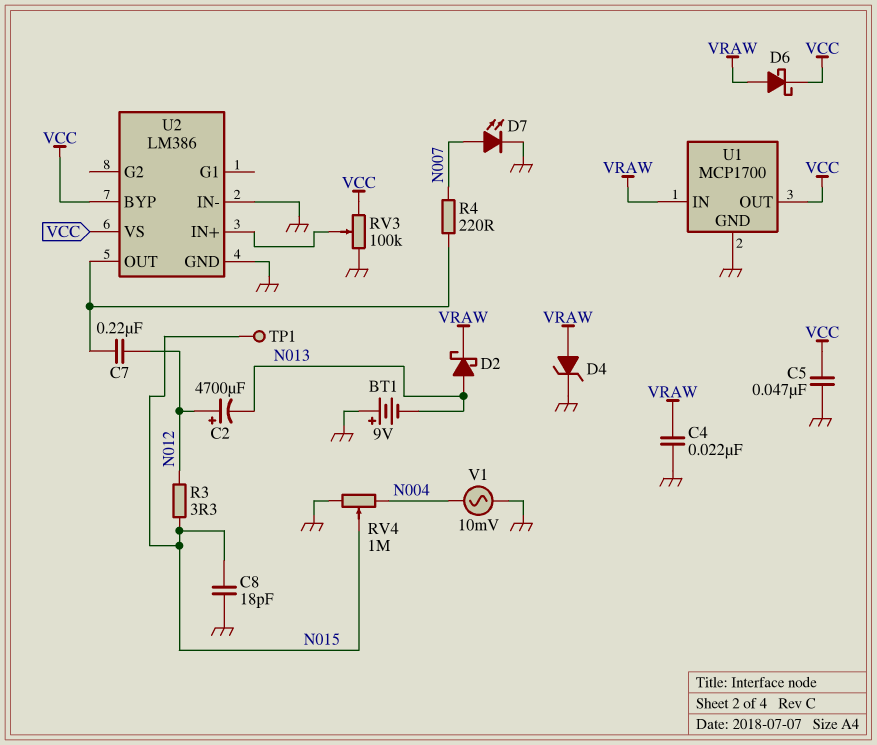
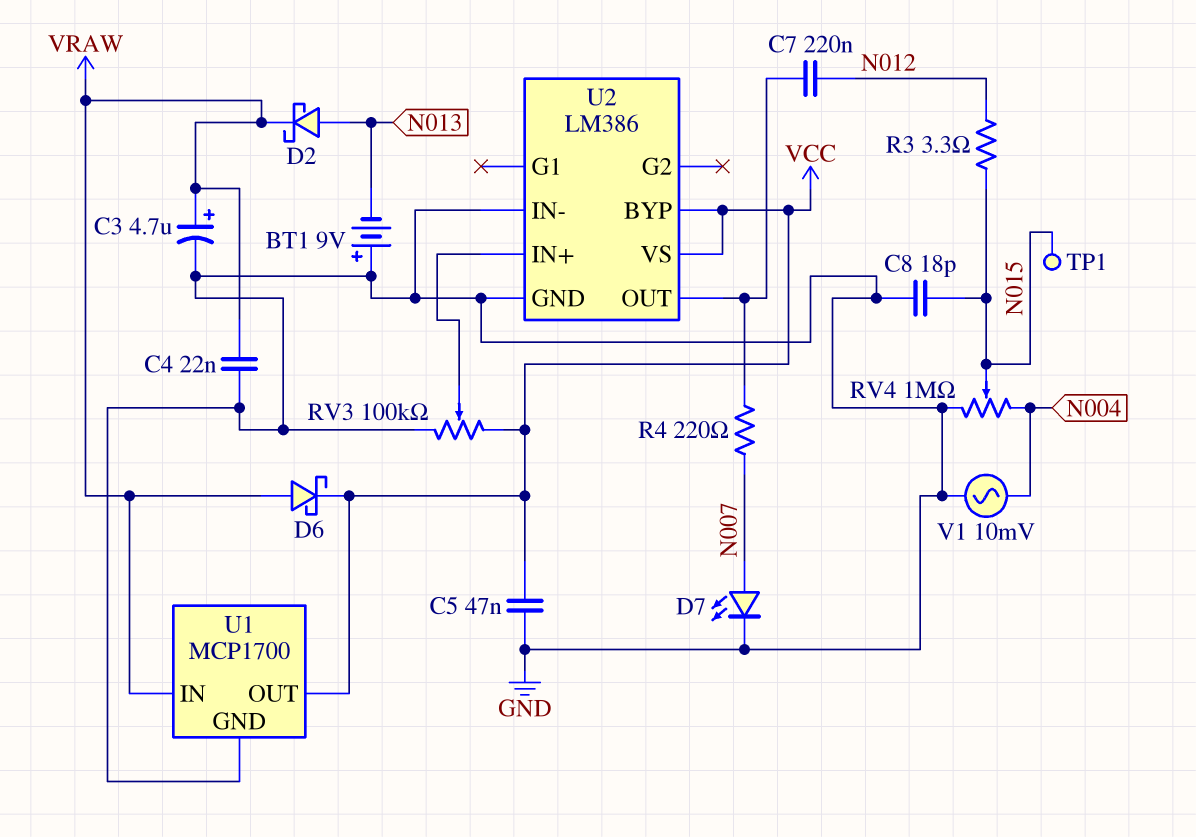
C2: 4700uF (plus N012, minus N013) -> none
C3: none -> 4.7uF (plus VRAW, minus GND)
D4: zener (A VRAW, K GND) -> none

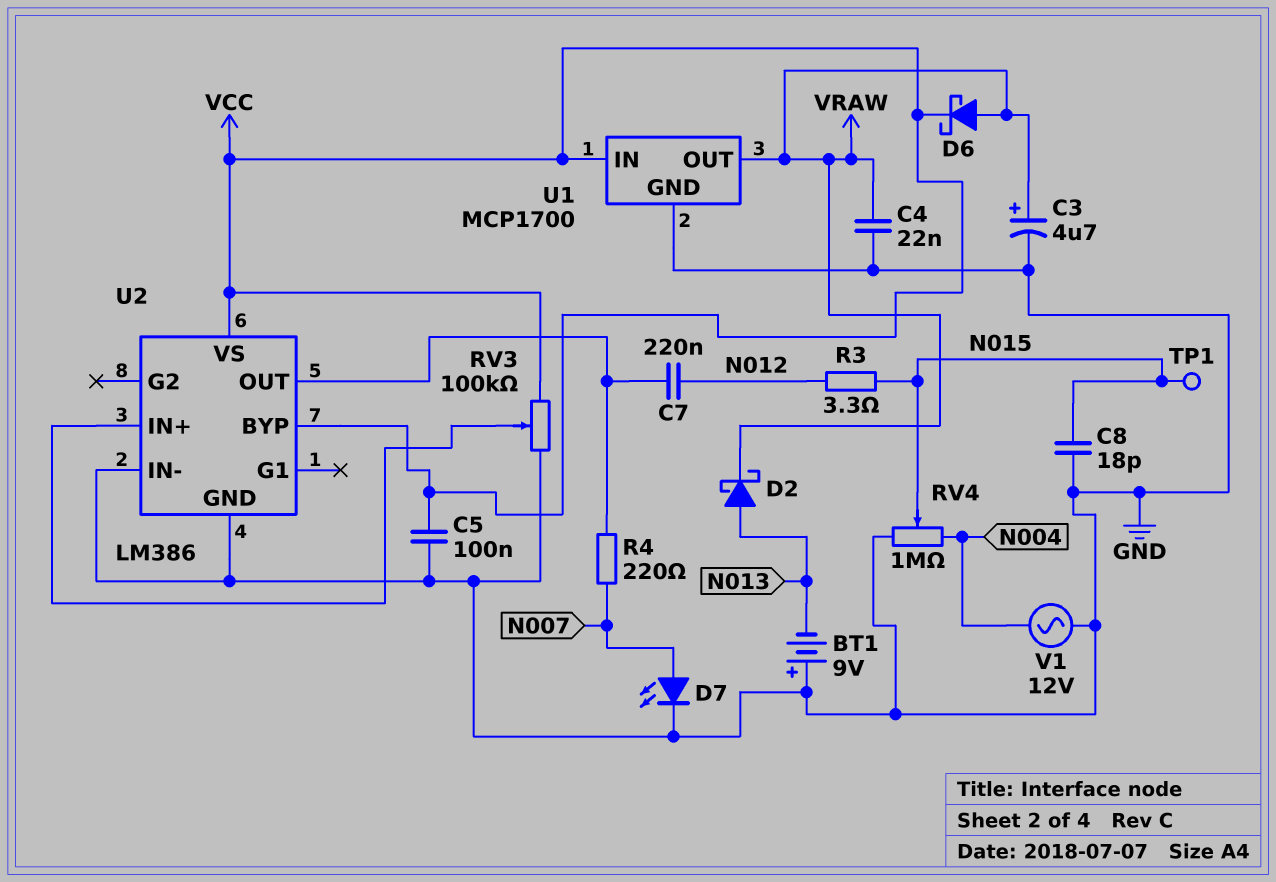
C5: 47nF (GND, VCC) -> 100nF (GND, VCC)
U1 pin IN: VRAW -> VCC
U1 pin OUT: VCC -> VRAW
V1: AC 10mV (GND, N004) -> AC 12V (GND, N004)

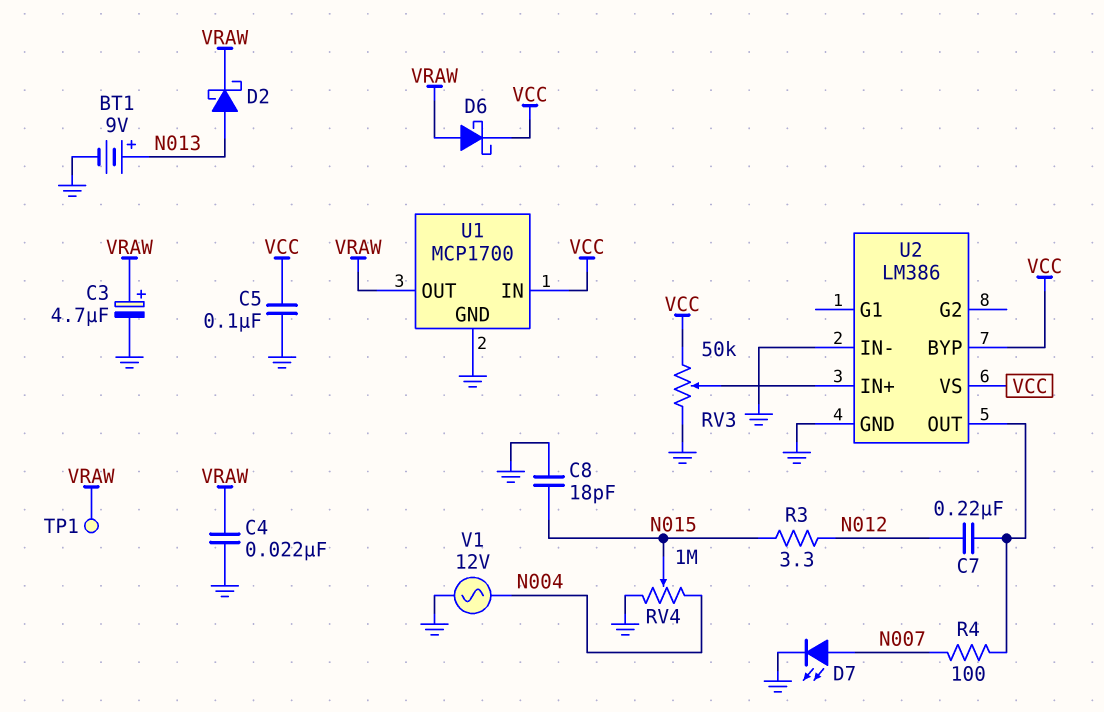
BT1: 9V (plus GND, minus N013) -> 9V (plus N013, minus GND)
R4: 220 (N007, U2/OUT) -> 100 (N007, U2/OUT)
RV3: 100k (GND, VCC, wiper U2/IN+) -> 50k (GND, VCC, wiper U2/IN+)
TP1: test point (N015) -> test point (VRAW)

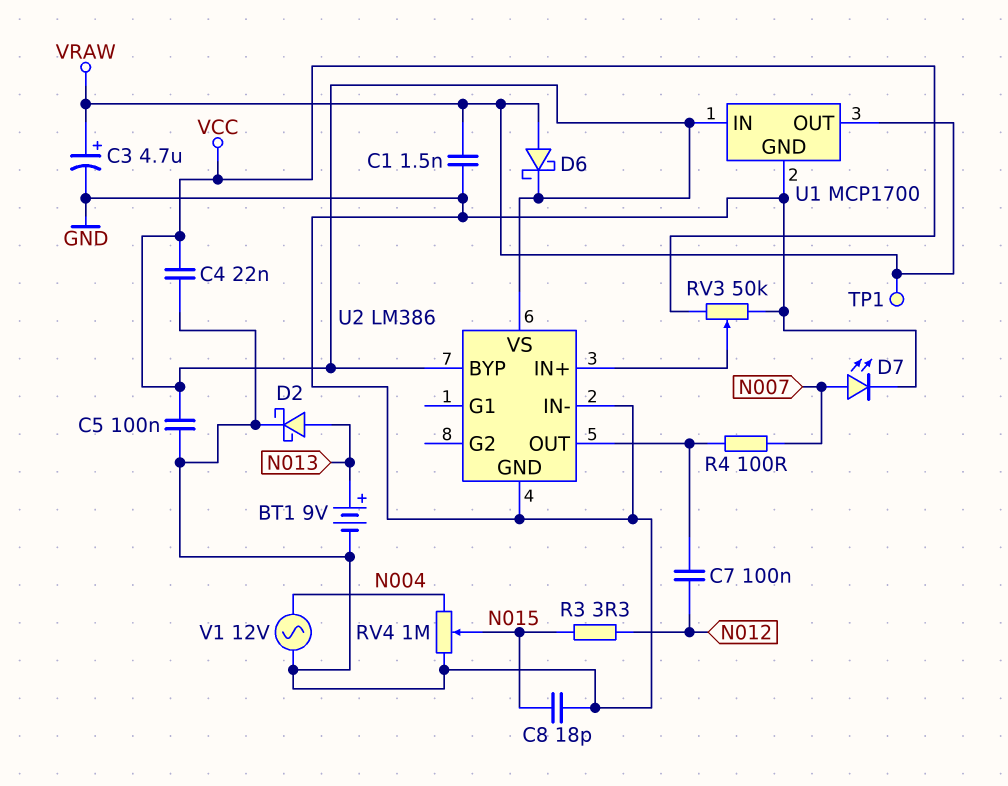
C1: none -> 1.5nF (GND, VRAW)
C4: 22nF (GND, VRAW) -> 22nF (GND, VCC)
C7: 220nF (N012, U2/OUT) -> 100nF (N012, U2/OUT)
D2: schottky (A N013, K VRAW) -> schottky (A N013, K GND)

